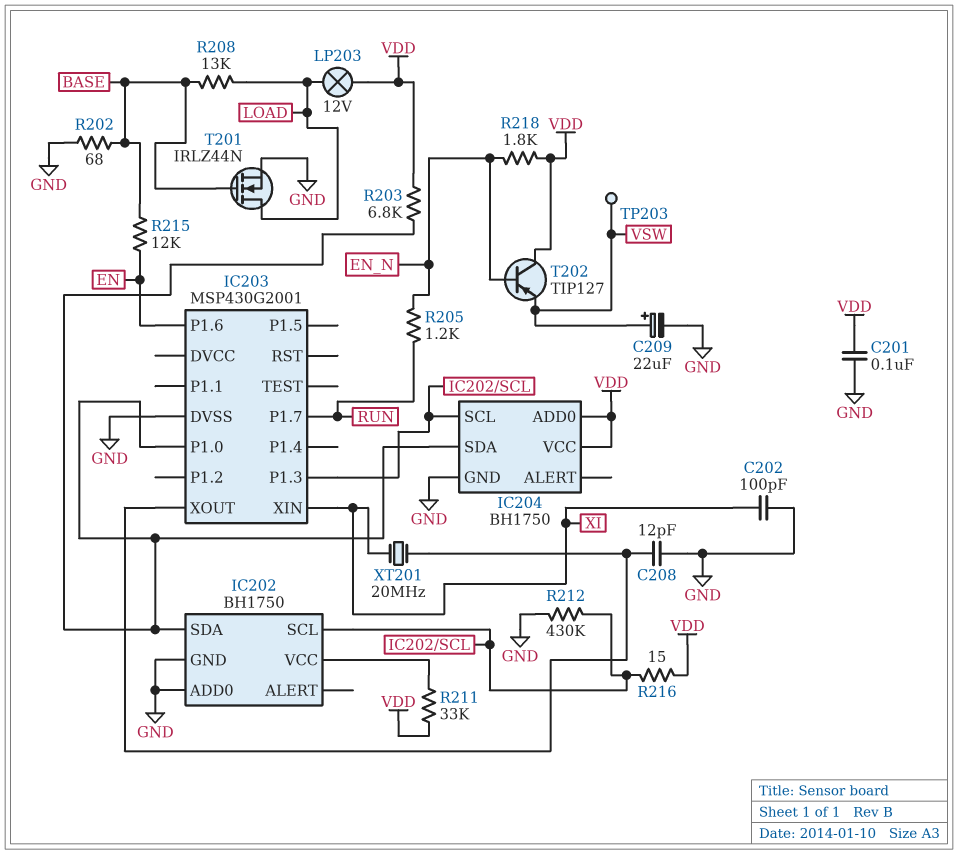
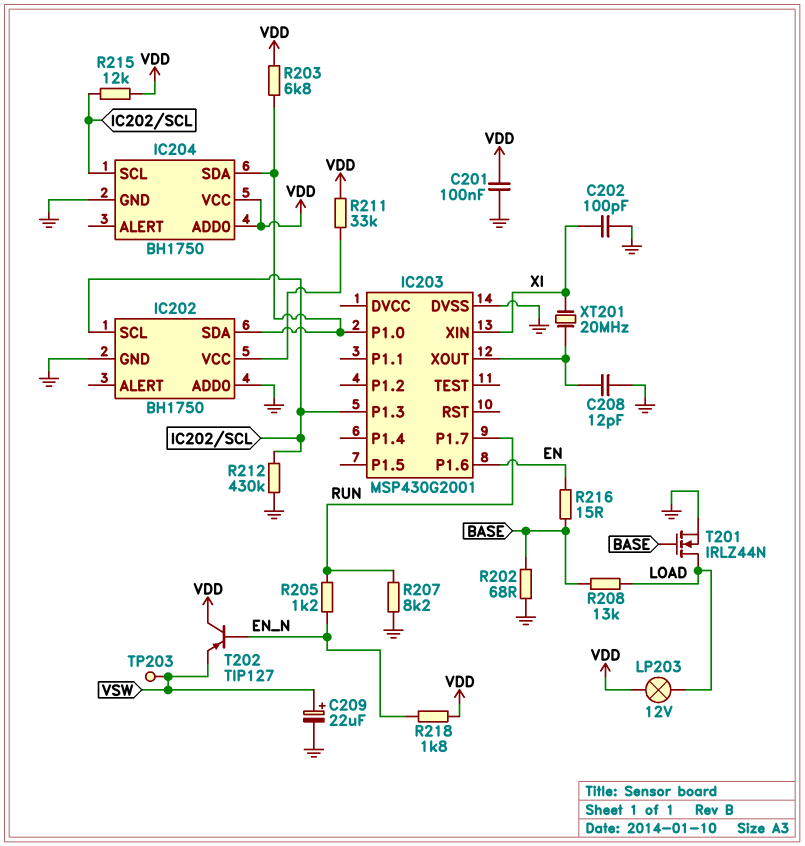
R207: none -> 8.2k (GND, RUN)
R215: 12k (BASE, EN) -> 12k (IC202/SCL, VDD)
R216: 15 (IC202/SCL, VDD) -> 15 (BASE, EN)

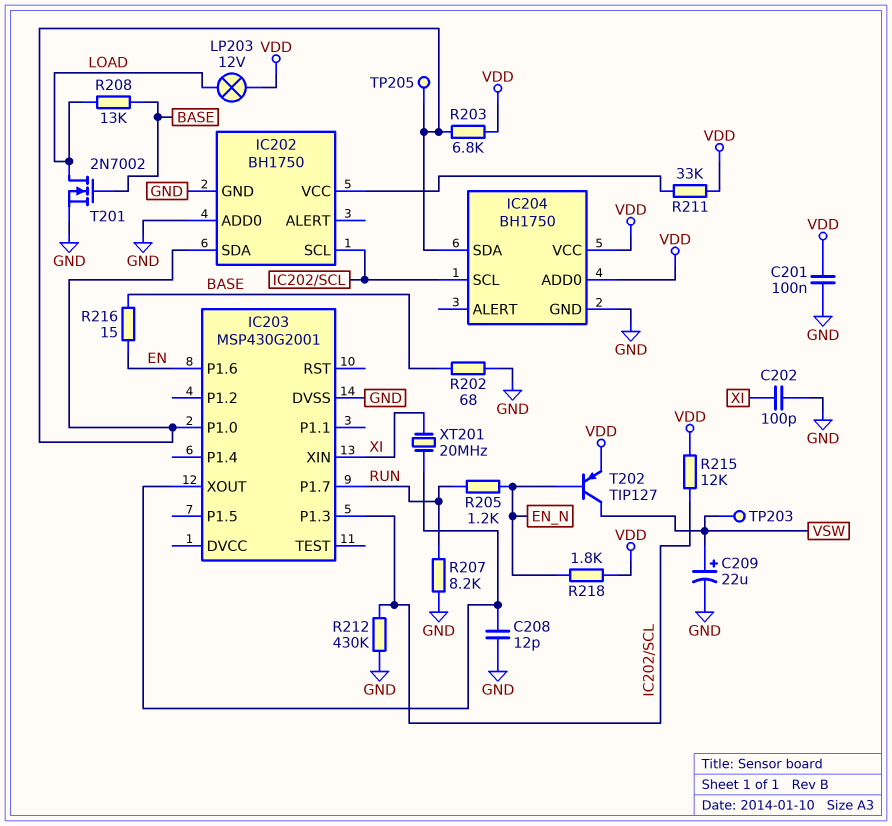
T201: NMOS IRLZ44N (G BASE, D LOAD, S GND) -> NMOS 2N7002 (G BASE, D LOAD, S GND)
T202: PNP TIP127 (B EN_N, C VDD, E VSW) -> PNP TIP127 (B EN_N, C VSW, E VDD)
TP205: none -> test point (IC202/SDA)

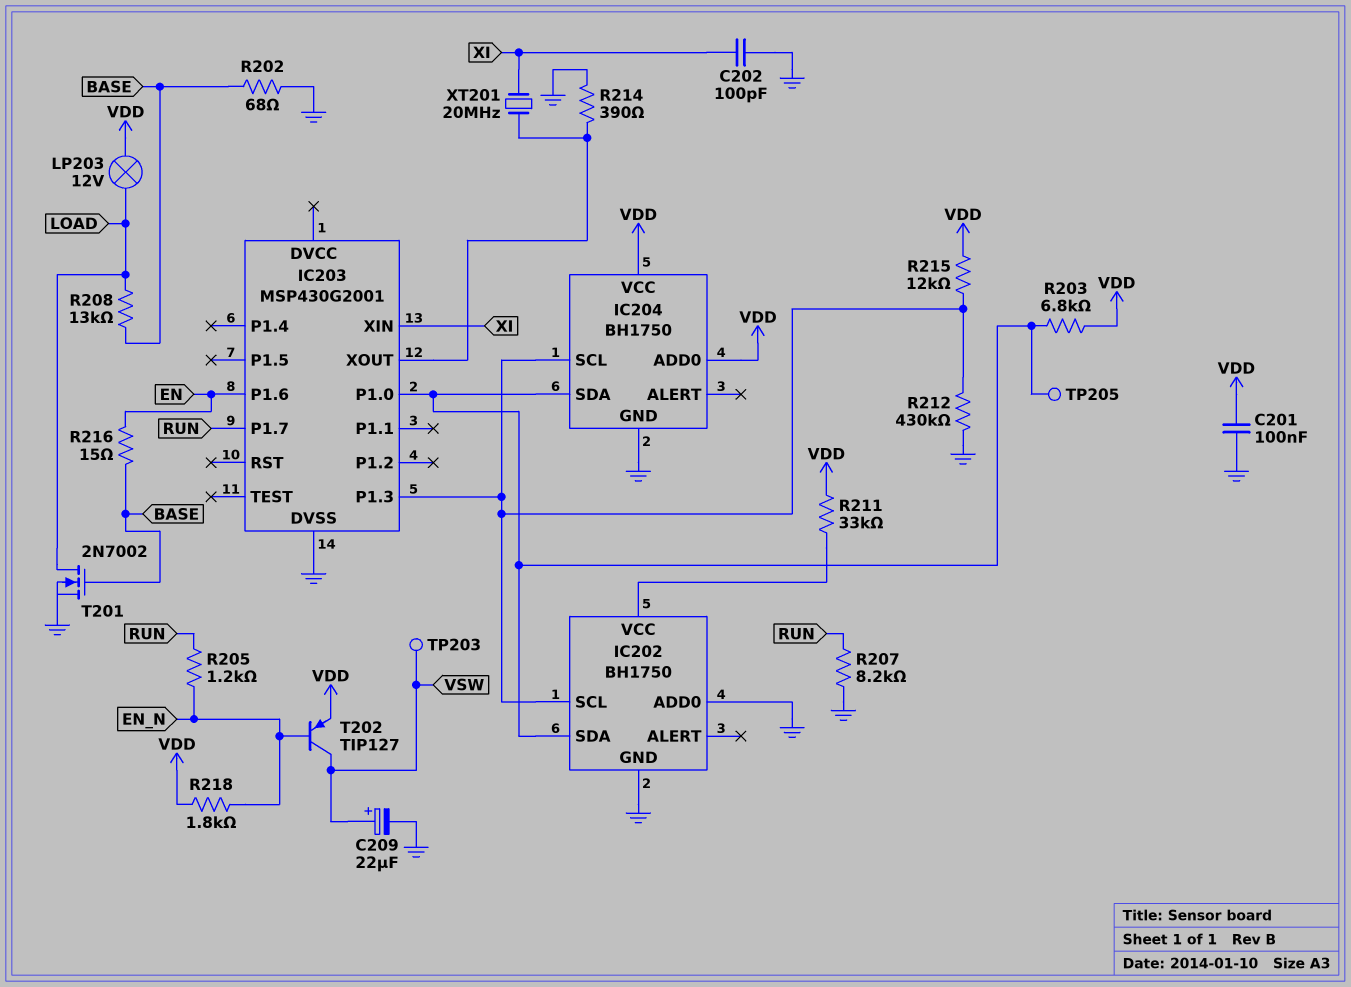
C208: 12pF (GND, IC203/XOUT) -> none
R214: none -> 390 (GND, IC203/XOUT)

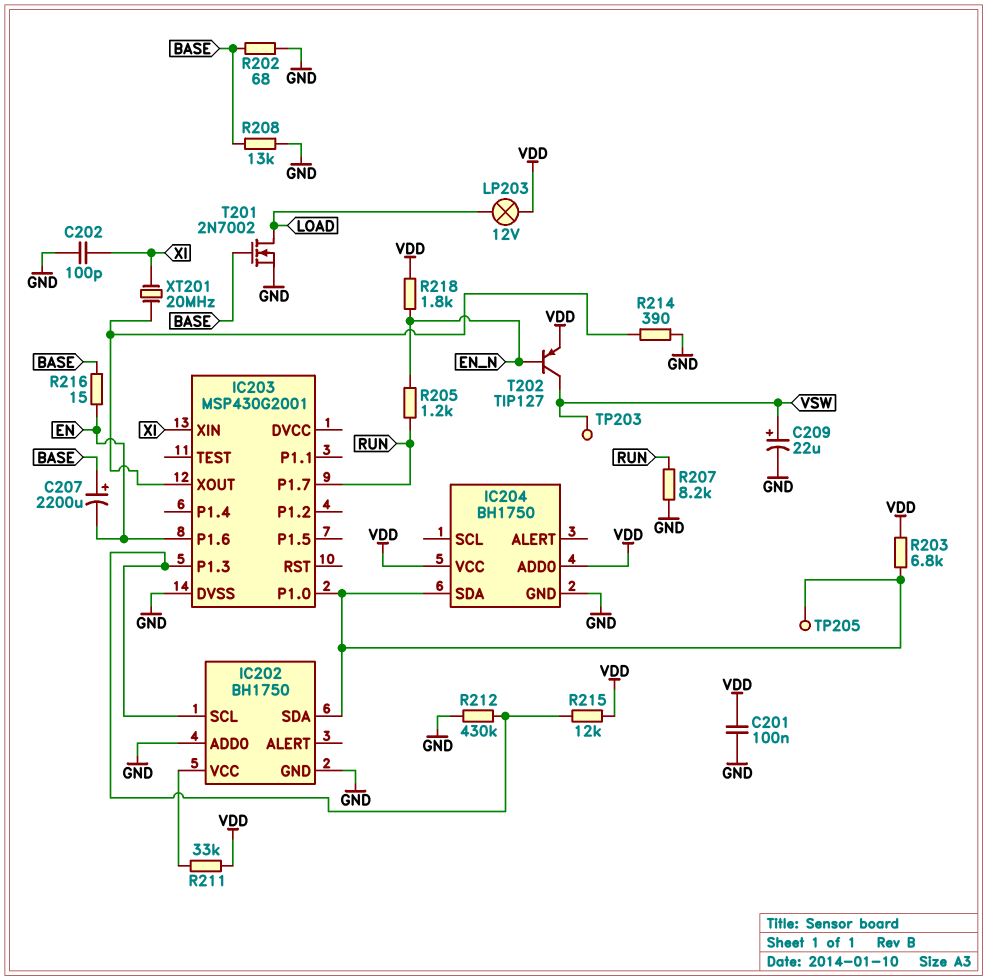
C207: none -> 2200uF (plus BASE, minus EN)
IC204 pin SCL: IC202/SCL -> none
R208: 13k (BASE, LOAD) -> 13k (BASE, GND)

